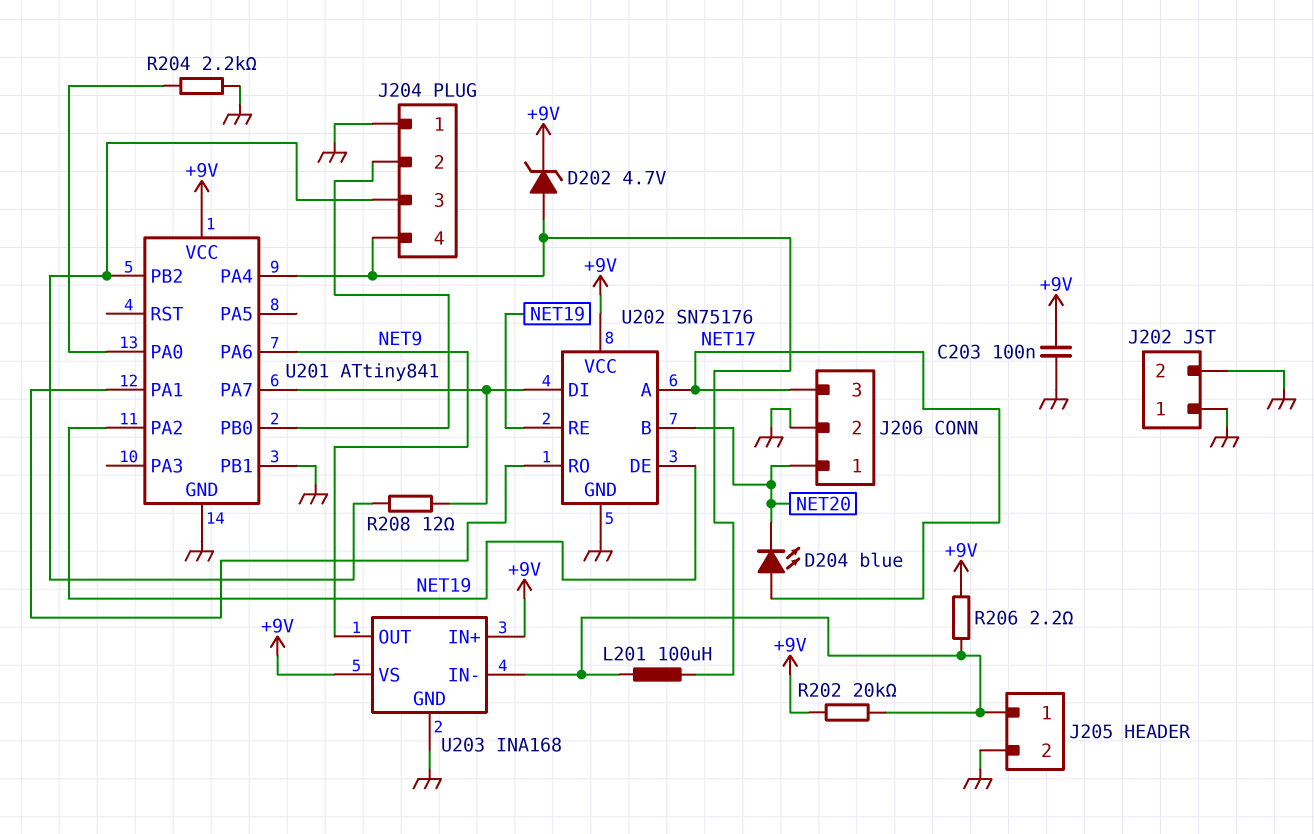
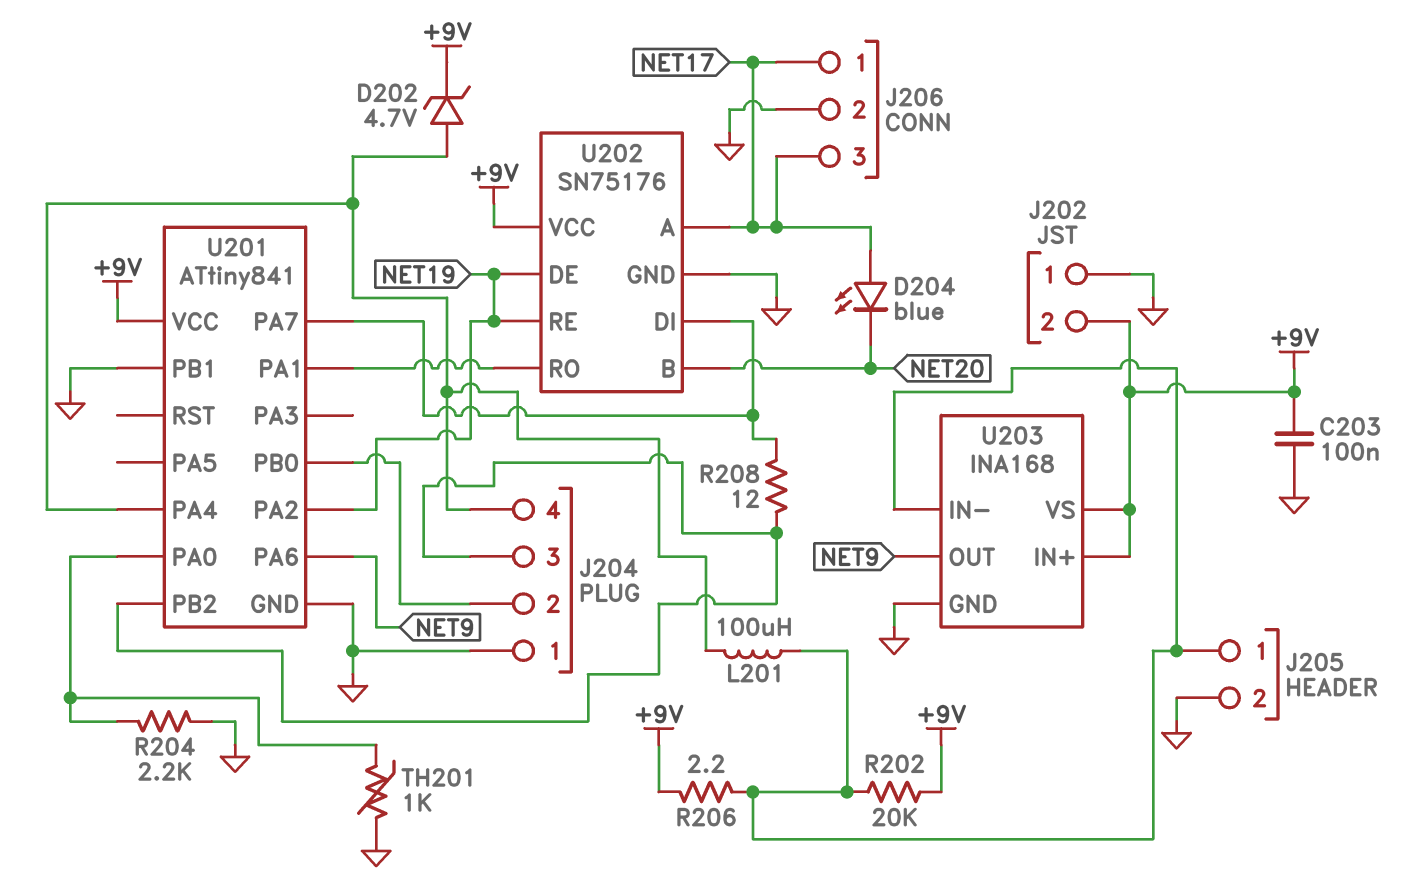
J202 pin 2: GND -> +9V
J206 pin 1: NET20 -> NET17
TH201: none -> 1k (GND, U201/PA0)

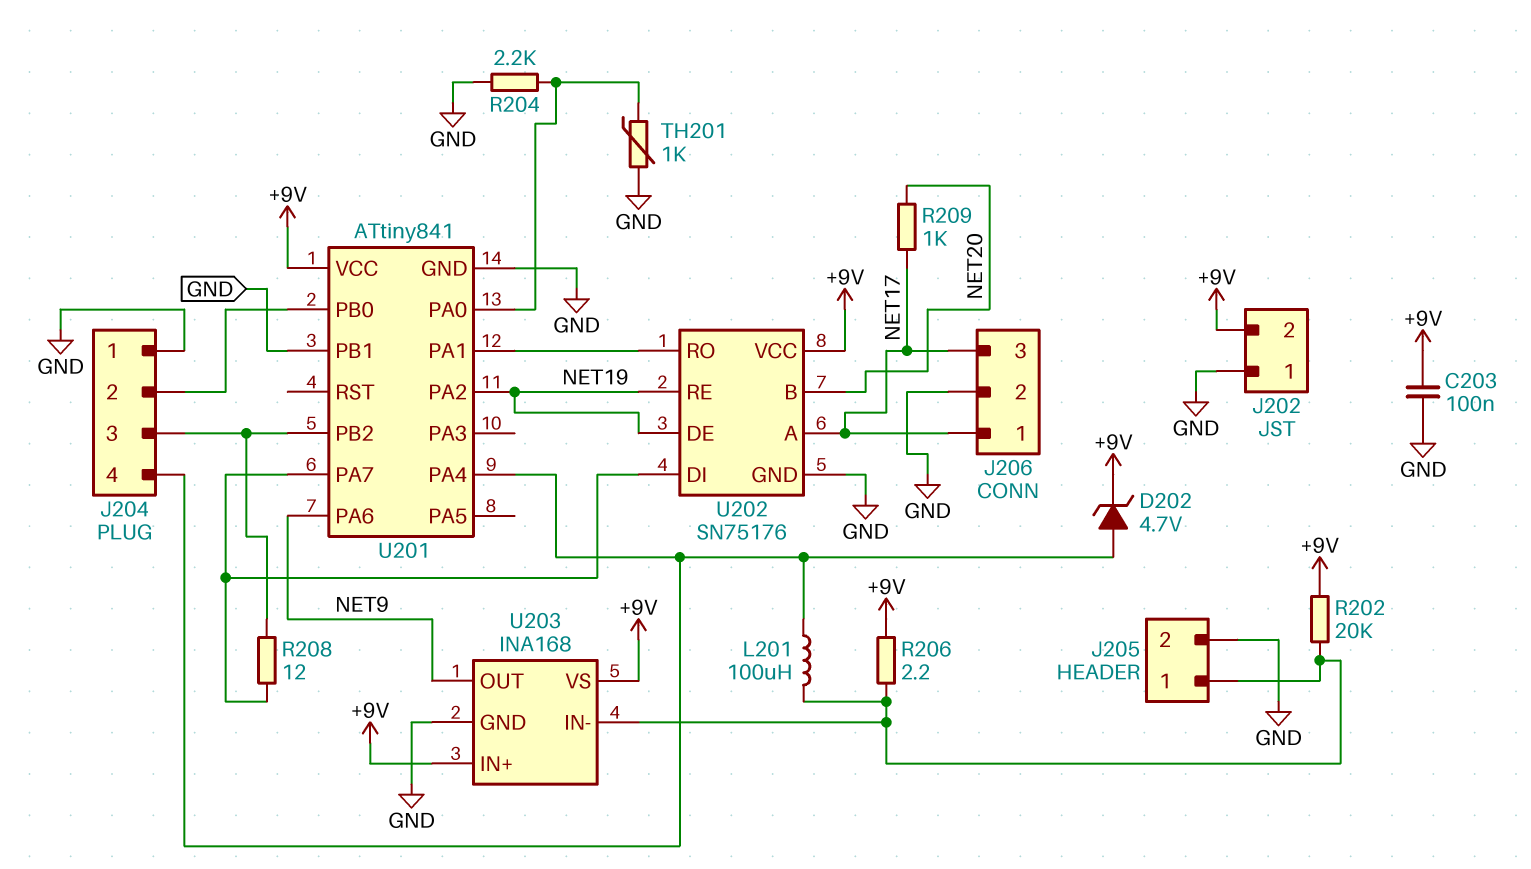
D204: LED blue (A NET17, K NET20) -> none
R209: none -> 1k (NET17, NET20)

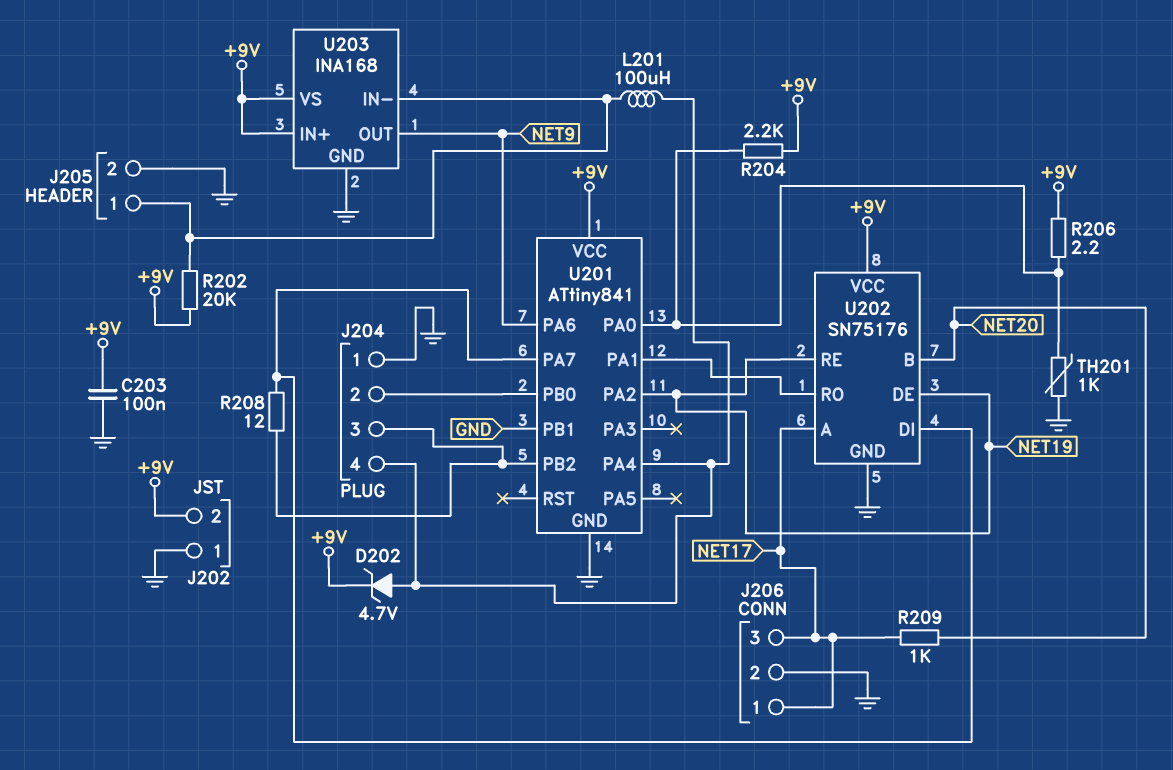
R204: 2.2k (GND, U201/PA0) -> 2.2k (+9V, U201/PA0)
R206: 2.2 (+9V, J205/1) -> 2.2 (+9V, U201/PA0)

